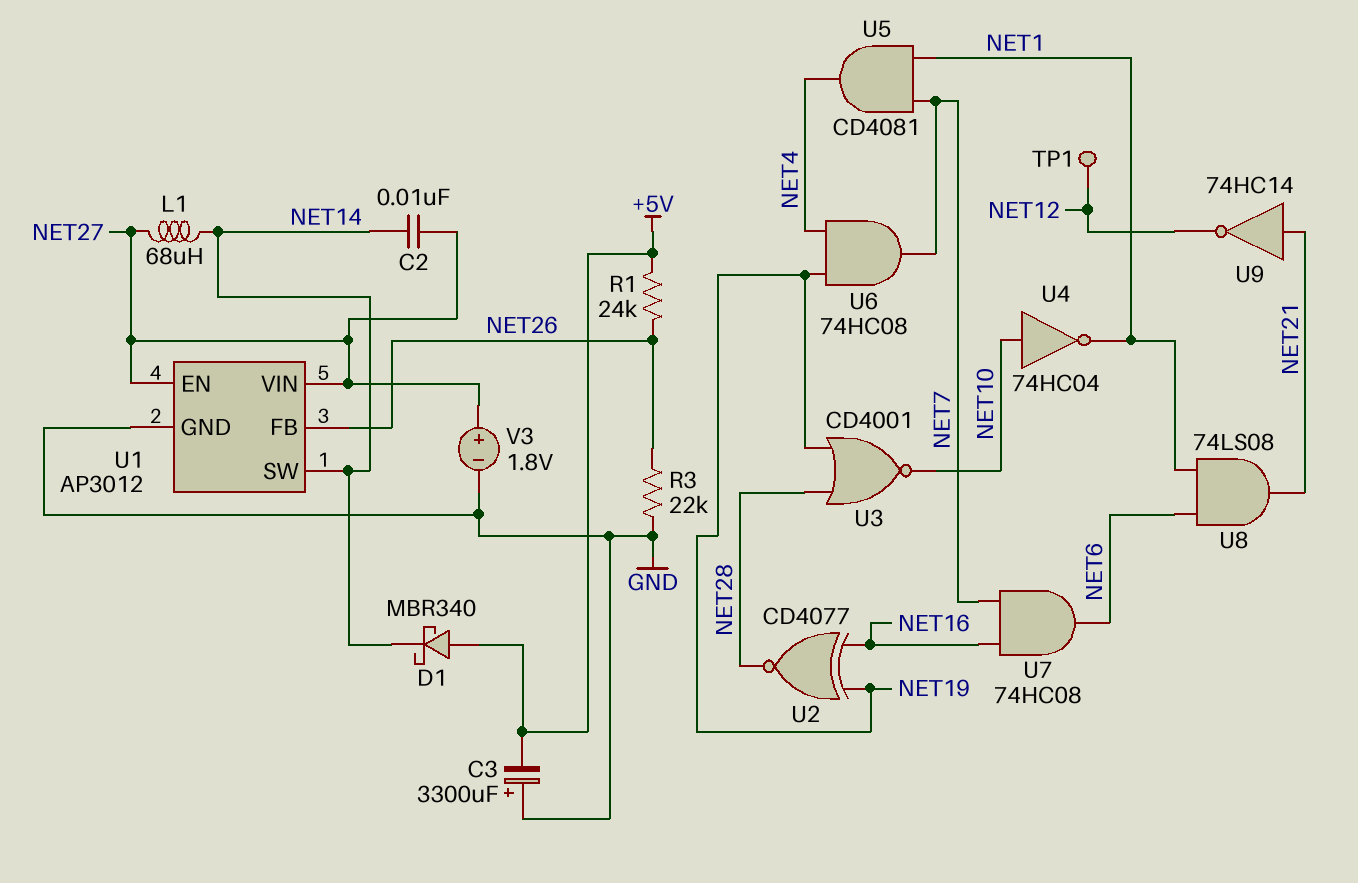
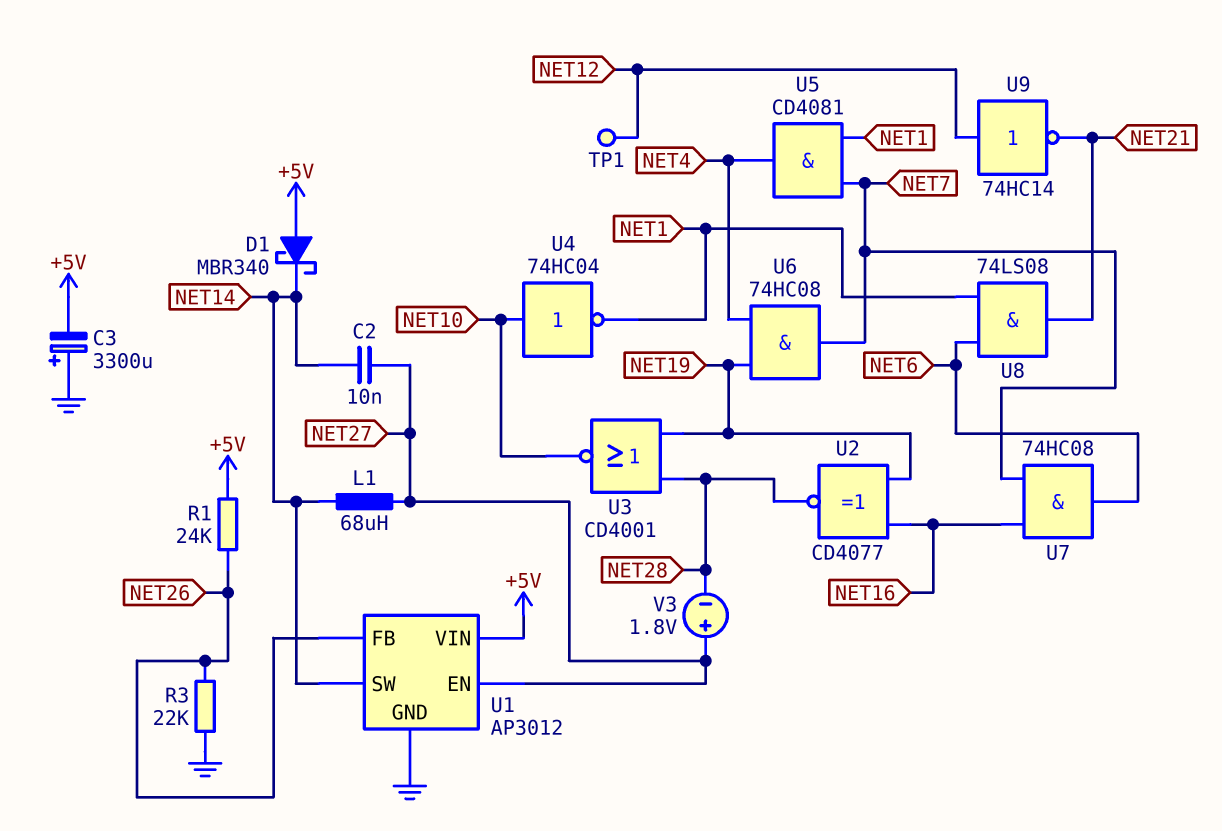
U1 pin VIN: NET27 -> +5V
U9: NOT 74HC14 (in NET21, out NET12) -> NOT 74HC14 (in NET12, out NET21)
V3: 1.8V (plus NET27, minus GND) -> 1.8V (plus NET27, minus NET28)

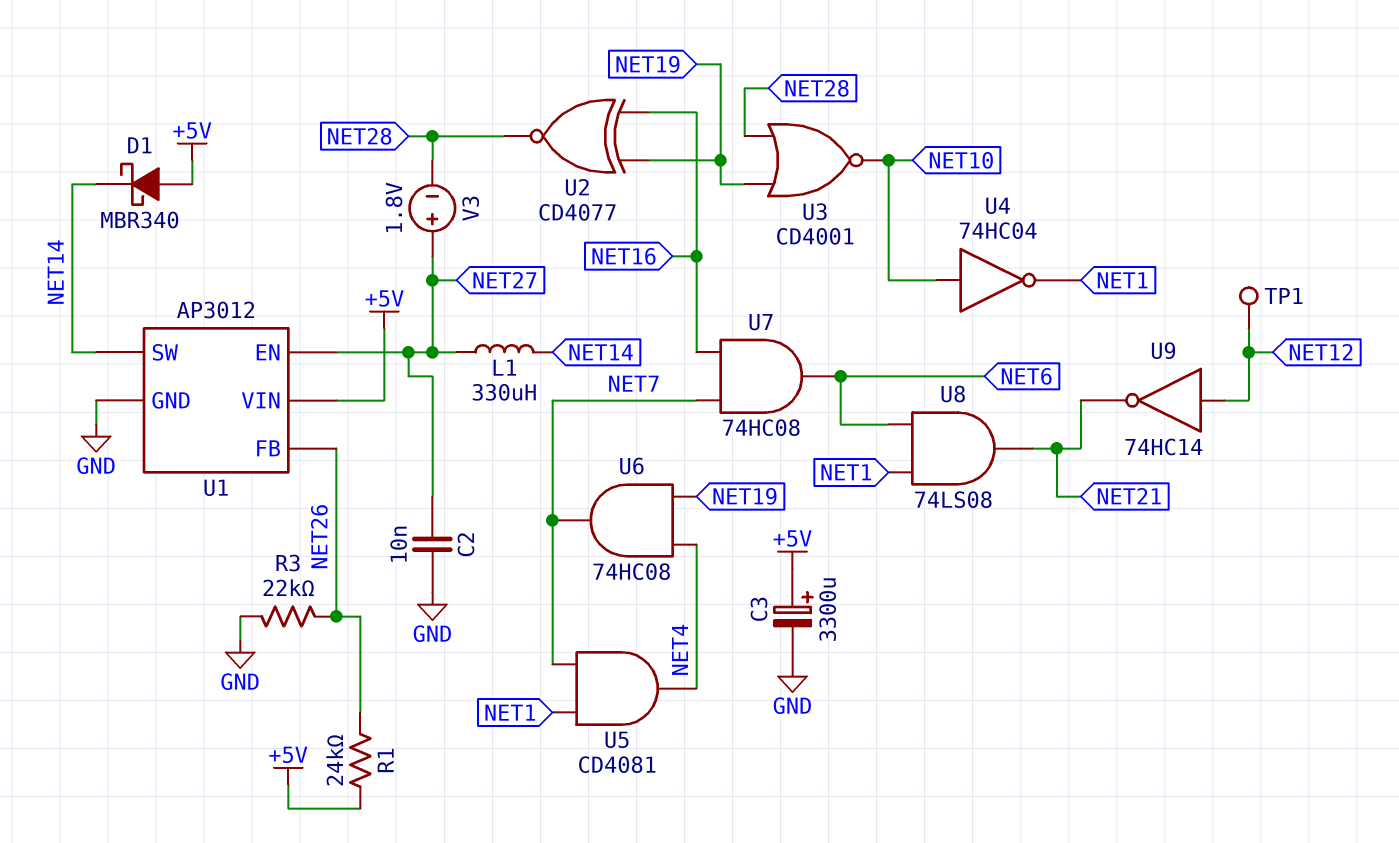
C2: 10nF (NET14, NET27) -> 10nF (GND, NET27)
C3: 3300uF (plus GND, minus +5V) -> 3300uF (plus +5V, minus GND)
L1: 68uH (NET14, NET27) -> 330uH (NET14, NET27)

